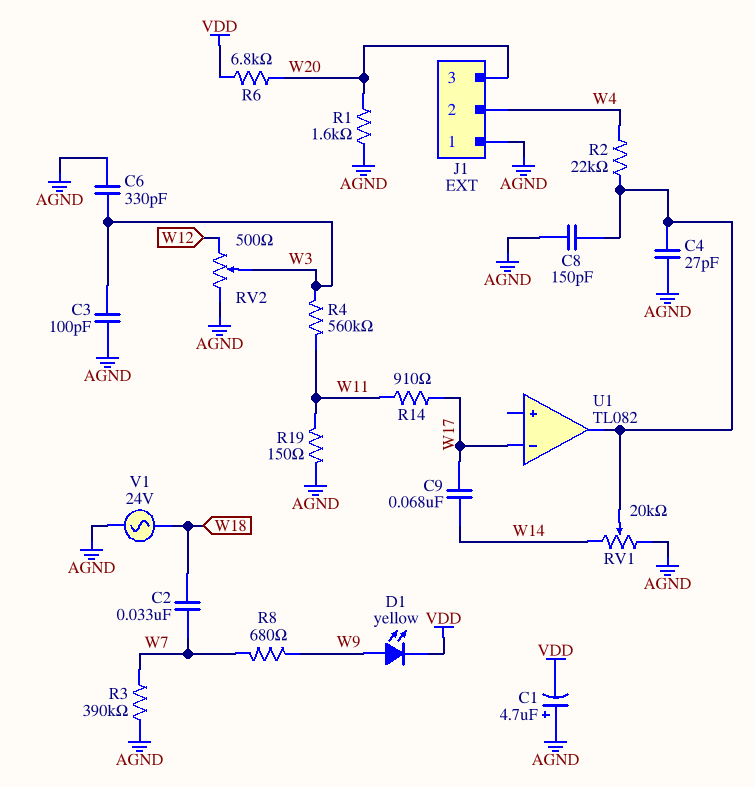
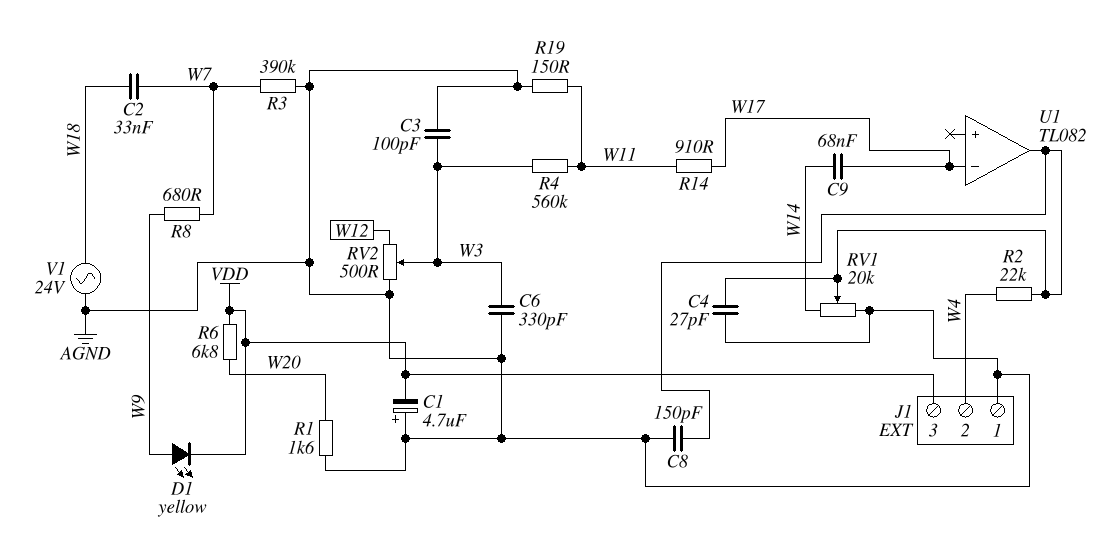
J1 pin 3: W20 -> VDD

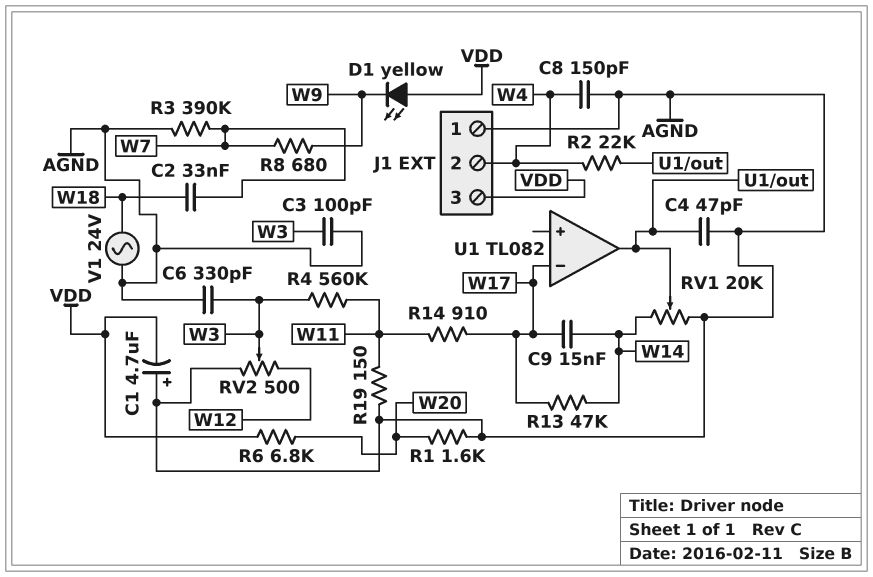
C4: 27pF (AGND, U1/out) -> 47pF (AGND, U1/out)
C8: 150pF (AGND, U1/out) -> 150pF (AGND, W4)
C9: 68nF (W14, W17) -> 15nF (W14, W17)
D1: LED yellow (A W9, K VDD) -> LED yellow (A VDD, K W9)
R13: none -> 47k (W14, W17)

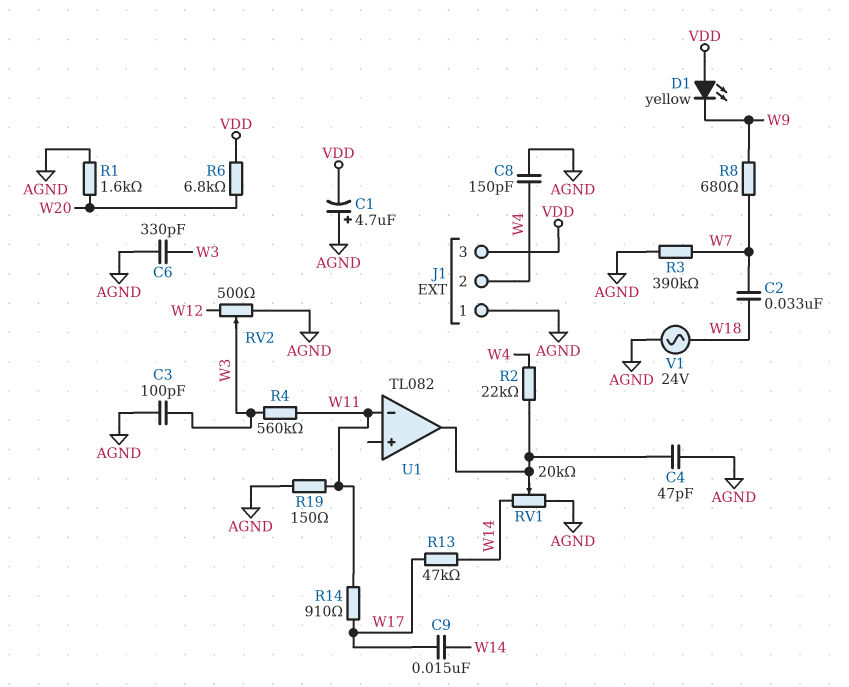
U1 pin in-: W17 -> W11

